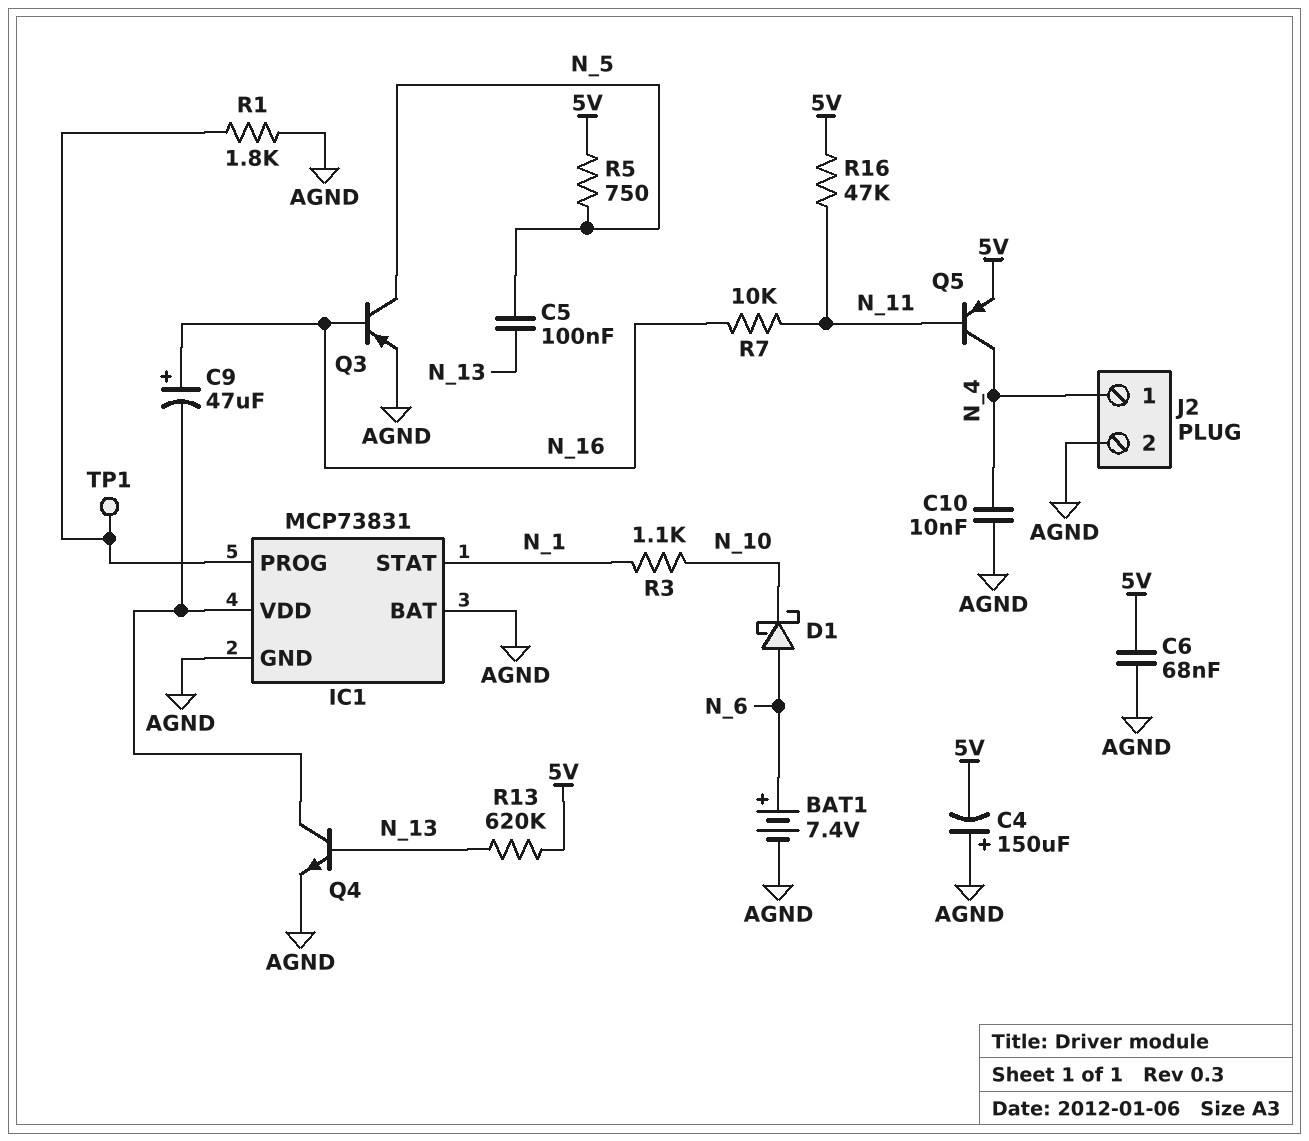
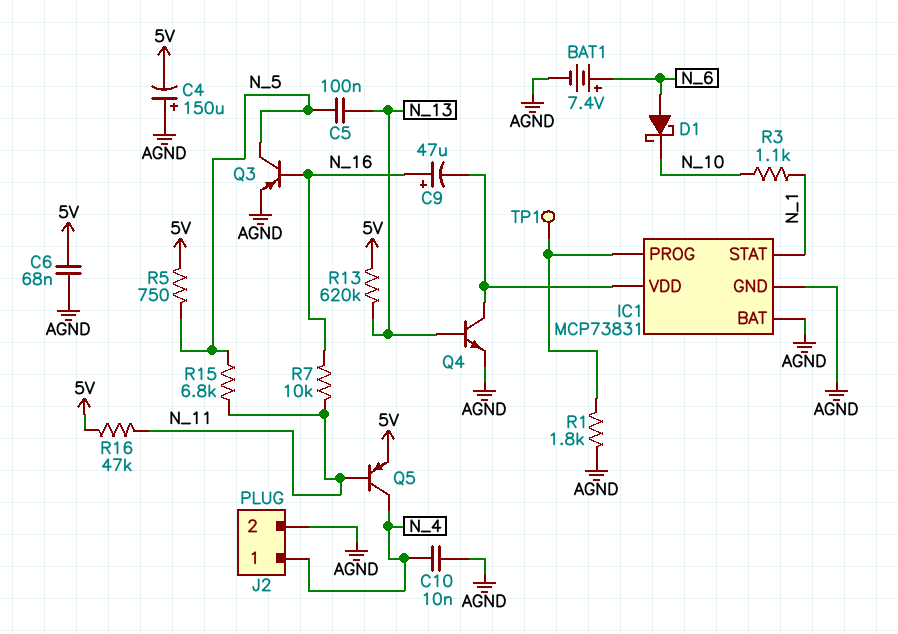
R15: none -> 6.8k (N_5, N_11)

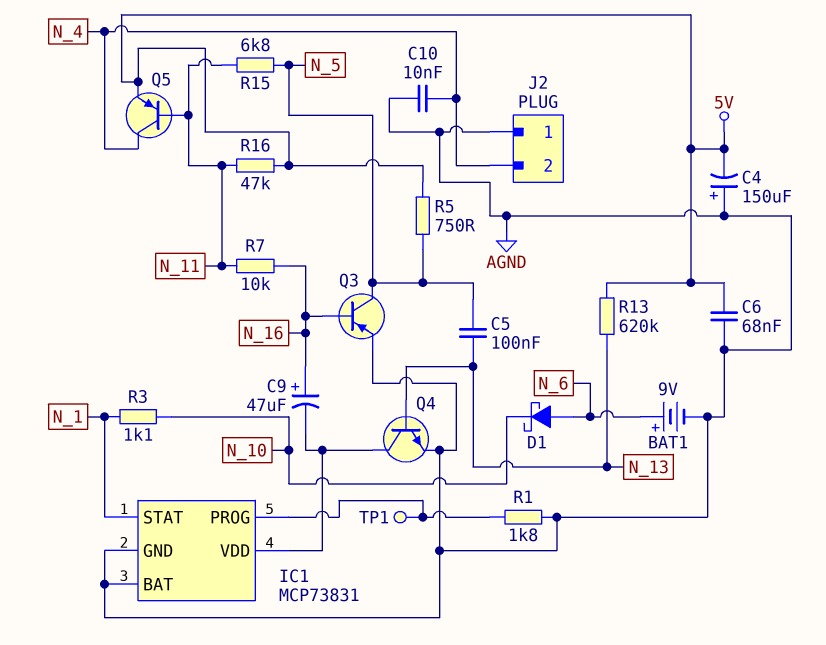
BAT1: 7.4V (plus N_6, minus AGND) -> 9V (plus N_6, minus AGND)
J2 pin 1: N_4 -> AGND
J2 pin 2: AGND -> N_4

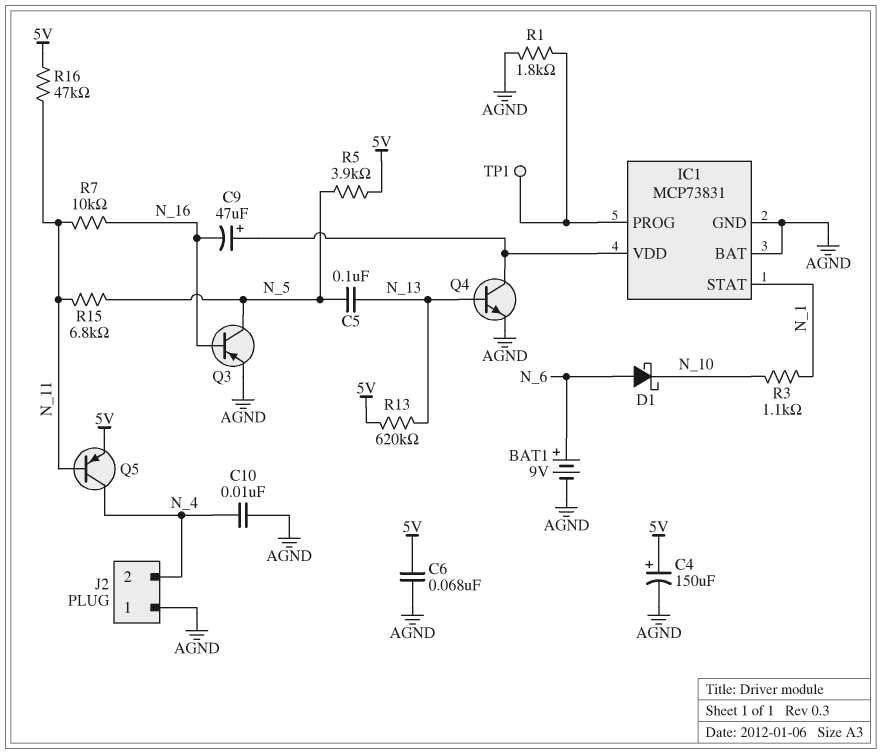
C4: 150uF (plus AGND, minus 5V) -> 150uF (plus 5V, minus AGND)
C9: 47uF (plus N_16, minus IC1/VDD) -> 47uF (plus IC1/VDD, minus N_16)
R5: 750 (5V, N_5) -> 3.9k (5V, N_5)

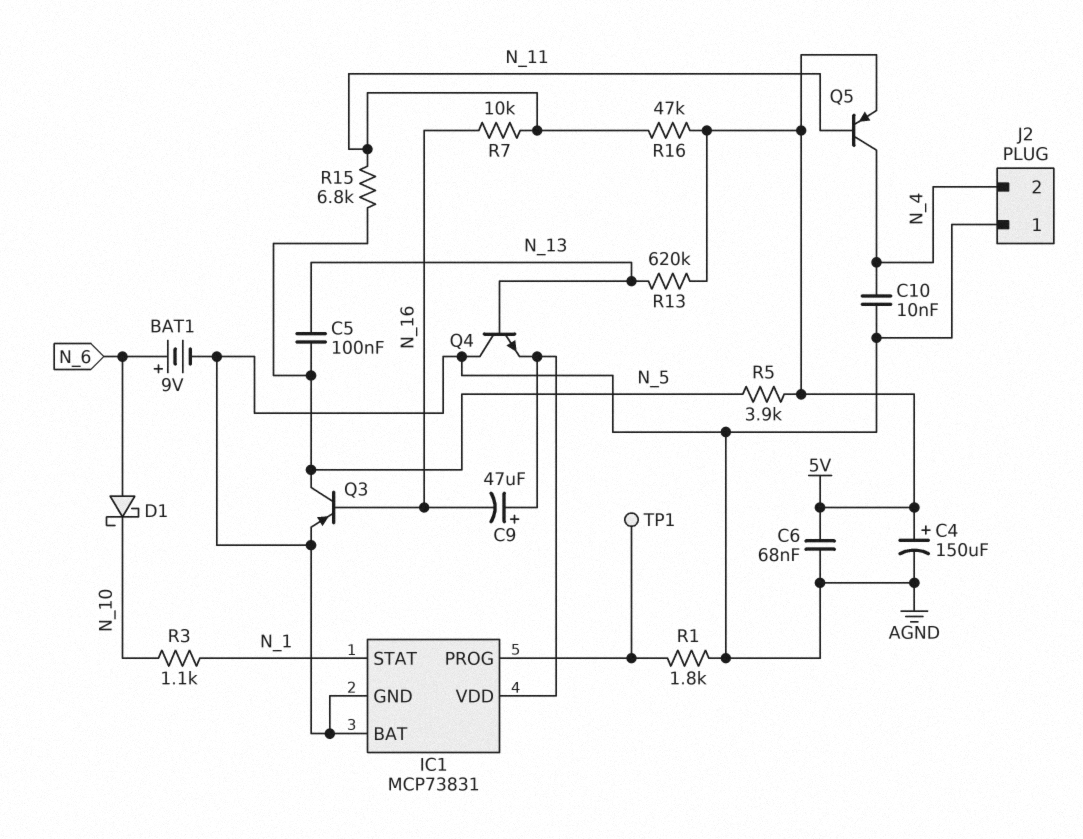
Q4: NPN (B N_13, C IC1/VDD, E AGND) -> NPN (B N_13, C AGND, E IC1/VDD)

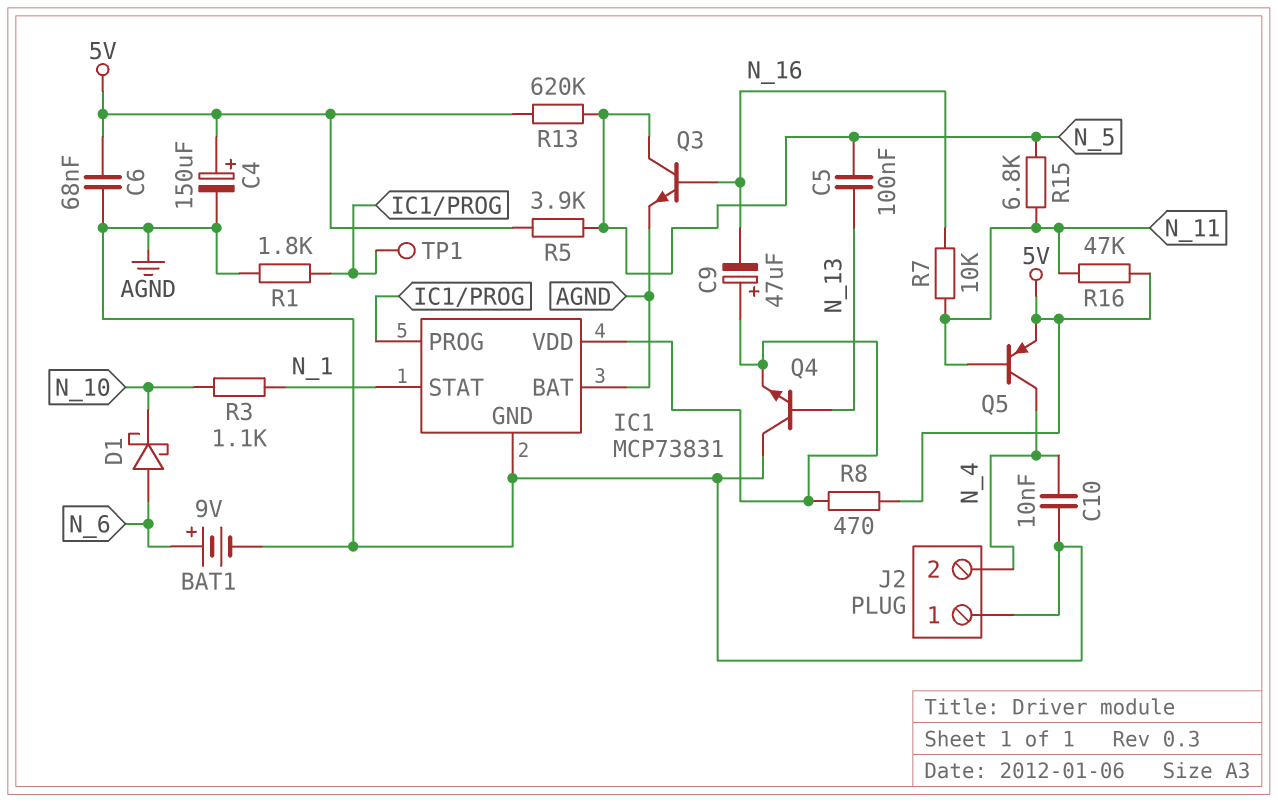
Q3: PNP (B N_16, C N_5, E AGND) -> NPN (B N_16, C N_5, E AGND)
R8: none -> 470 (5V, IC1/VDD)
R13: 620k (5V, N_13) -> 620k (5V, N_5)

